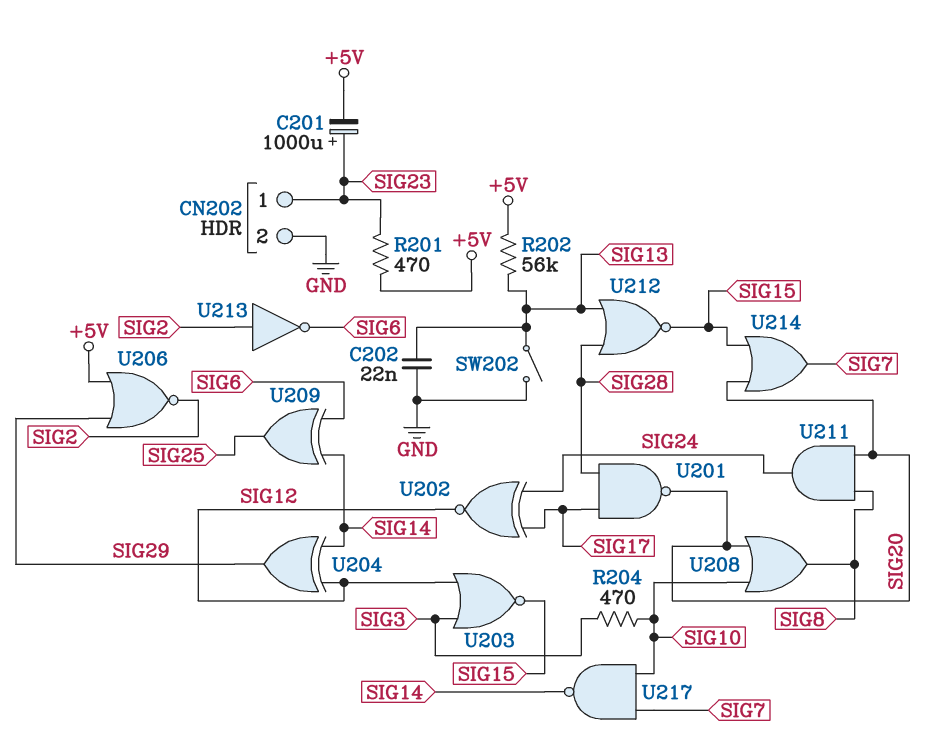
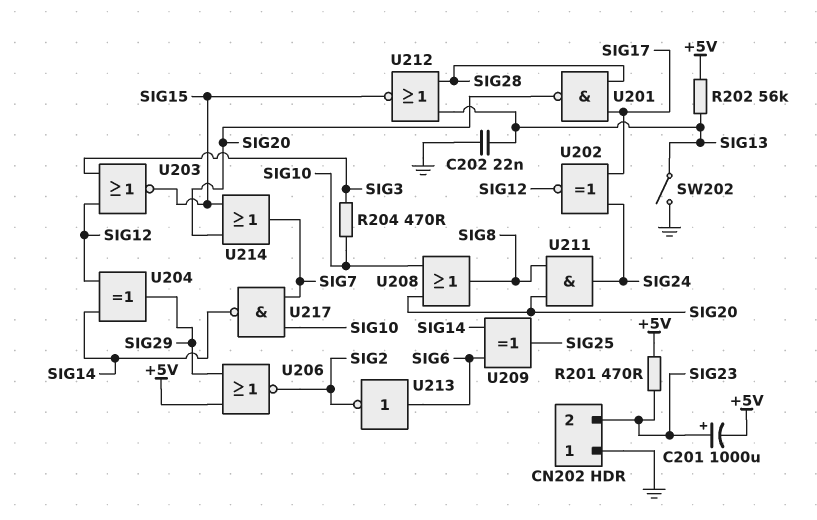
CN202 pin 1: SIG23 -> GND
CN202 pin 2: GND -> SIG23
U213: NOT (in SIG2, out SIG6) -> NOT (in SIG6, out SIG2)

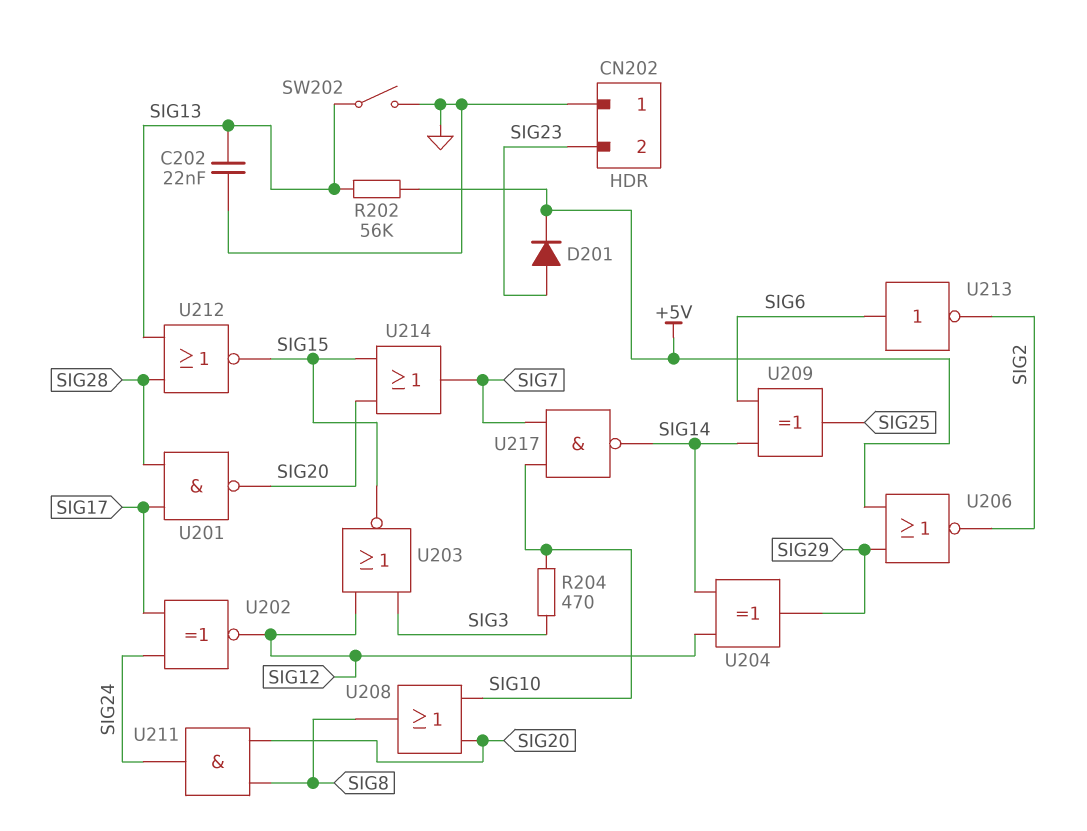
C201: 1000uF (plus SIG23, minus +5V) -> none
D201: none -> diode (A SIG23, K +5V)
R201: 470 (+5V, SIG23) -> none

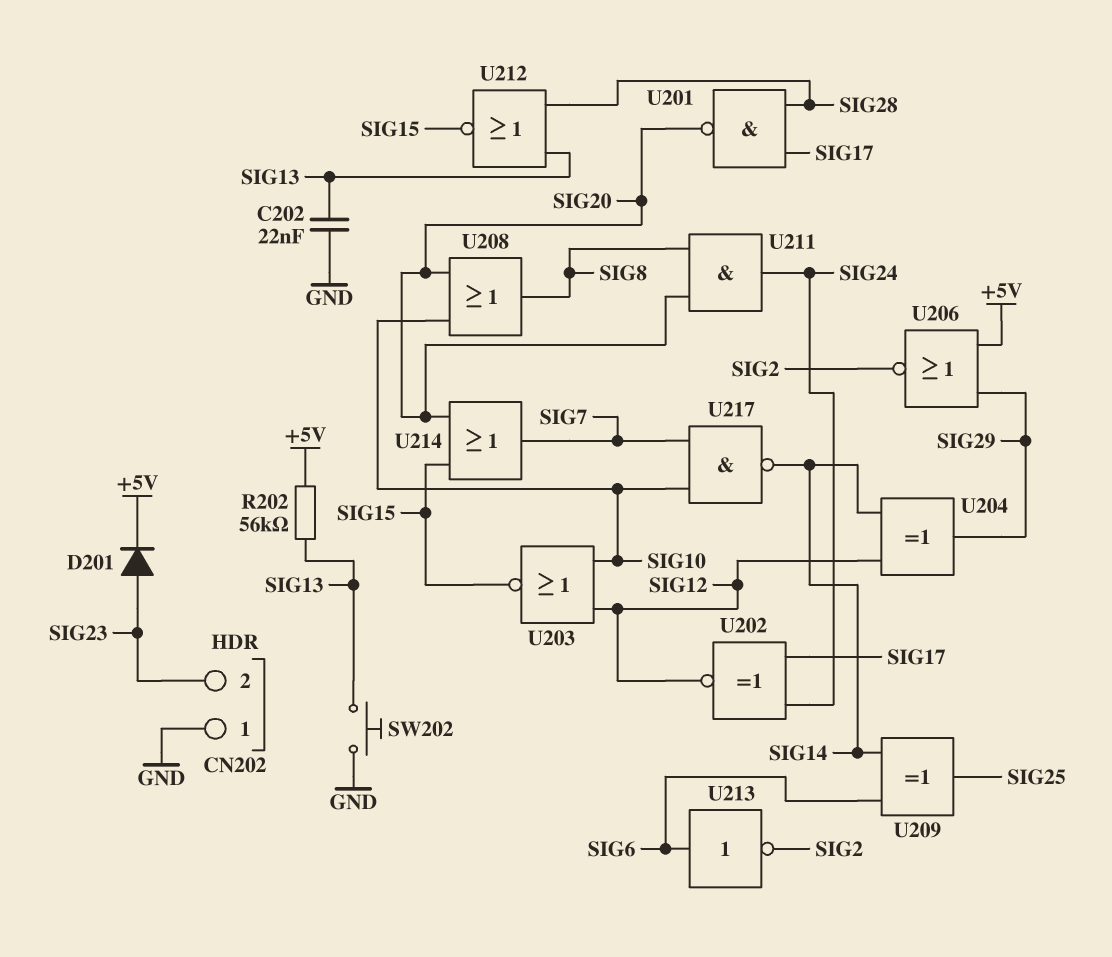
R204: 470 (SIG3, SIG10) -> none
SW202: switch (GND, SIG13) -> button (GND, SIG13)
U203: NOR (in SIG3, in SIG12, out SIG15) -> NOR (in SIG10, in SIG12, out SIG15)

